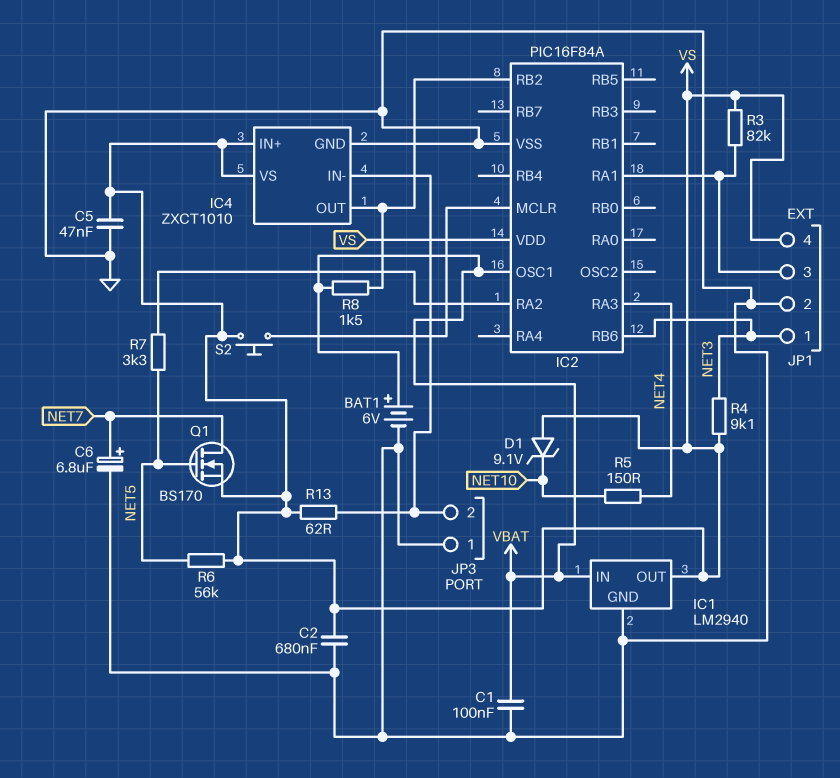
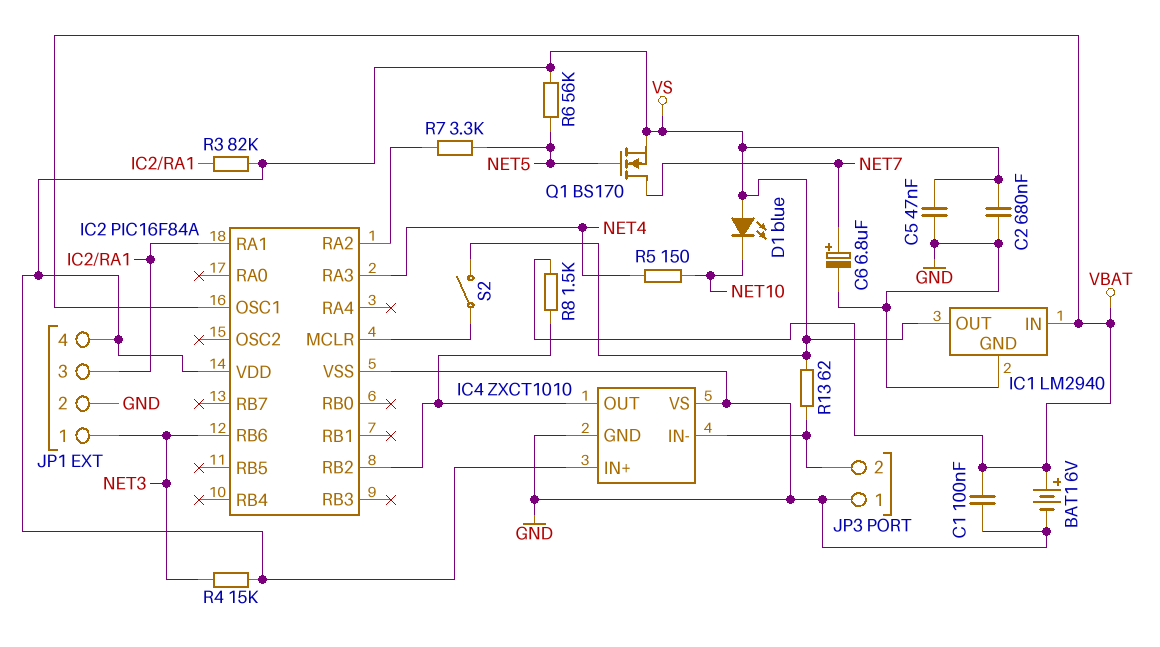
D1: zener 9.1V (A VS, K NET10) -> LED blue (A VS, K NET10)
IC4 pin VS: VS -> GND
R4: 9.1k (NET3, VS) -> 15k (NET3, VS)
S2: button (IC2/MCLR, VS) -> switch (IC2/MCLR, VS)

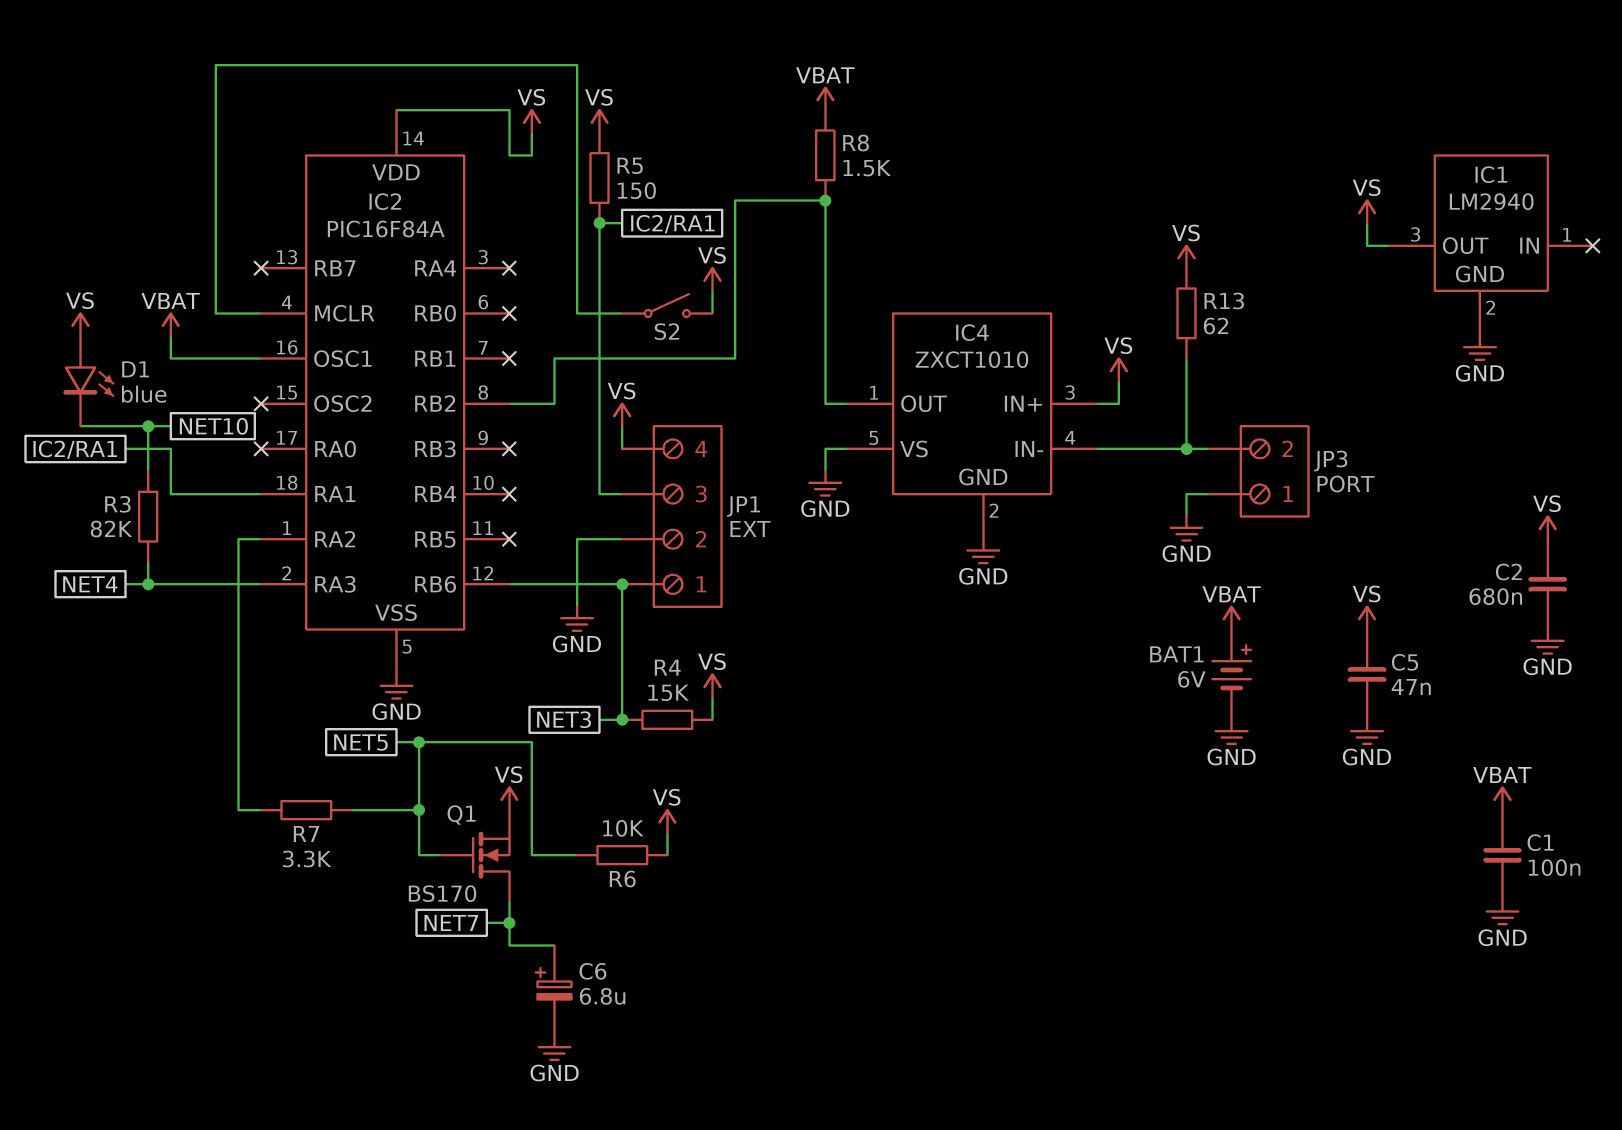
IC1 pin IN: VBAT -> none
R3: 82k (IC2/RA1, VS) -> 82k (NET4, NET10)
R5: 150 (NET4, NET10) -> 150 (IC2/RA1, VS)
R6: 56k (NET5, VS) -> 10k (NET5, VS)

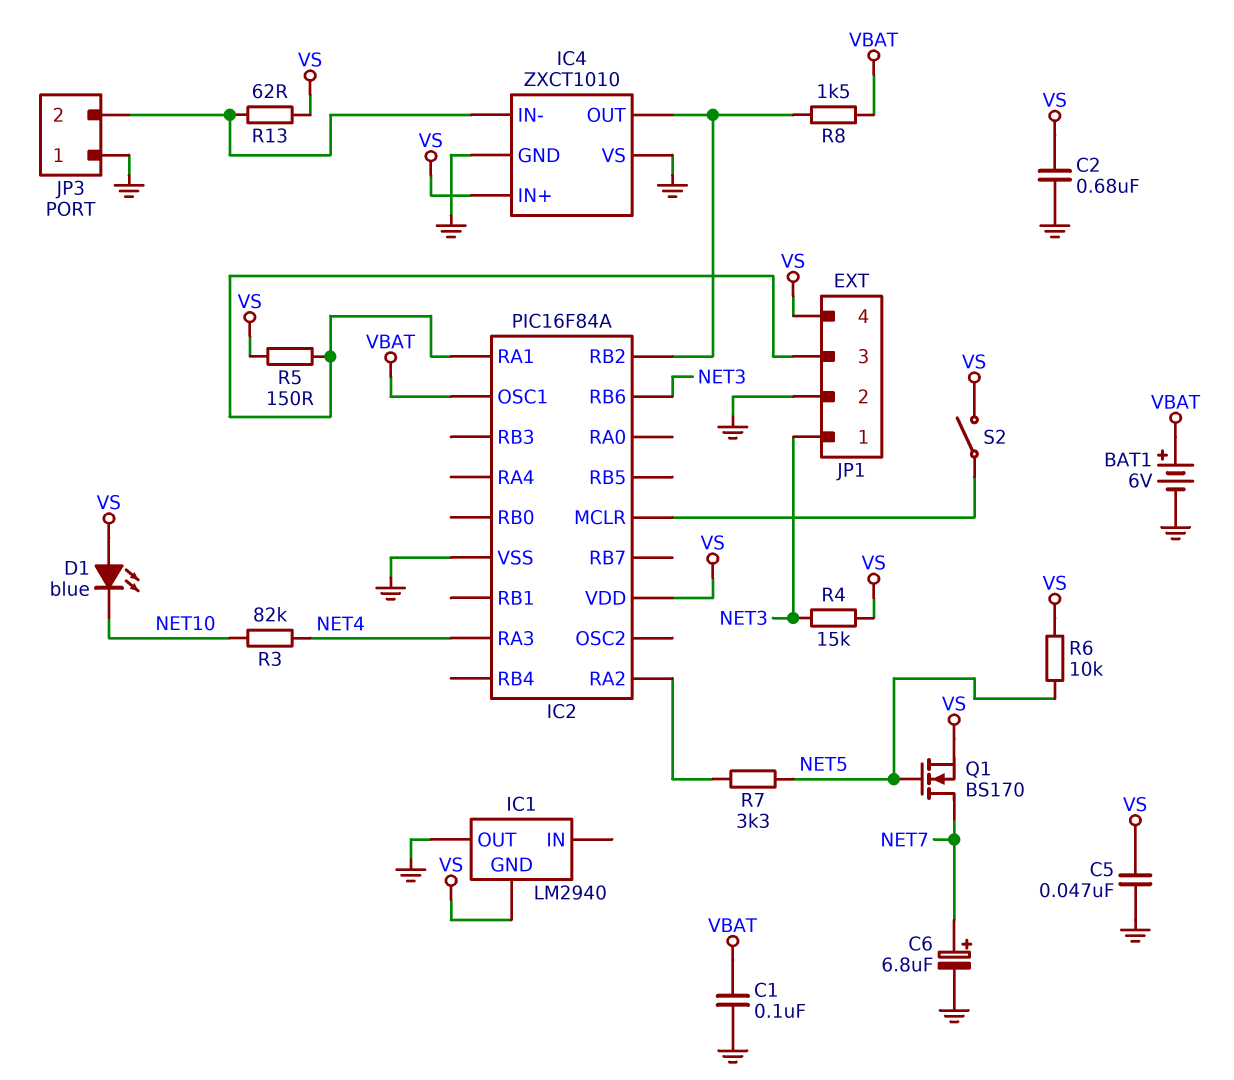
IC1 pin GND: GND -> VS
IC1 pin OUT: VS -> GND

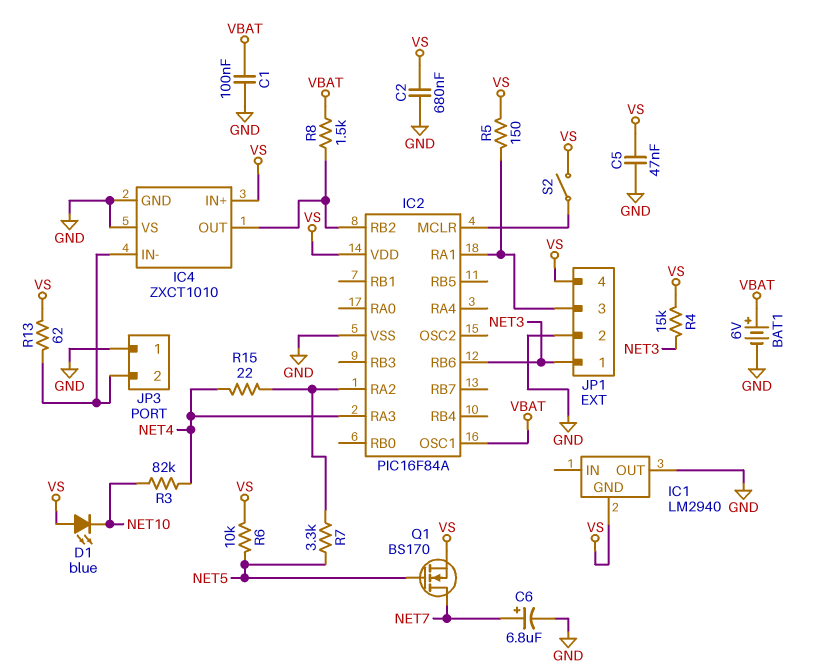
R15: none -> 22 (IC2/RA2, NET4)

